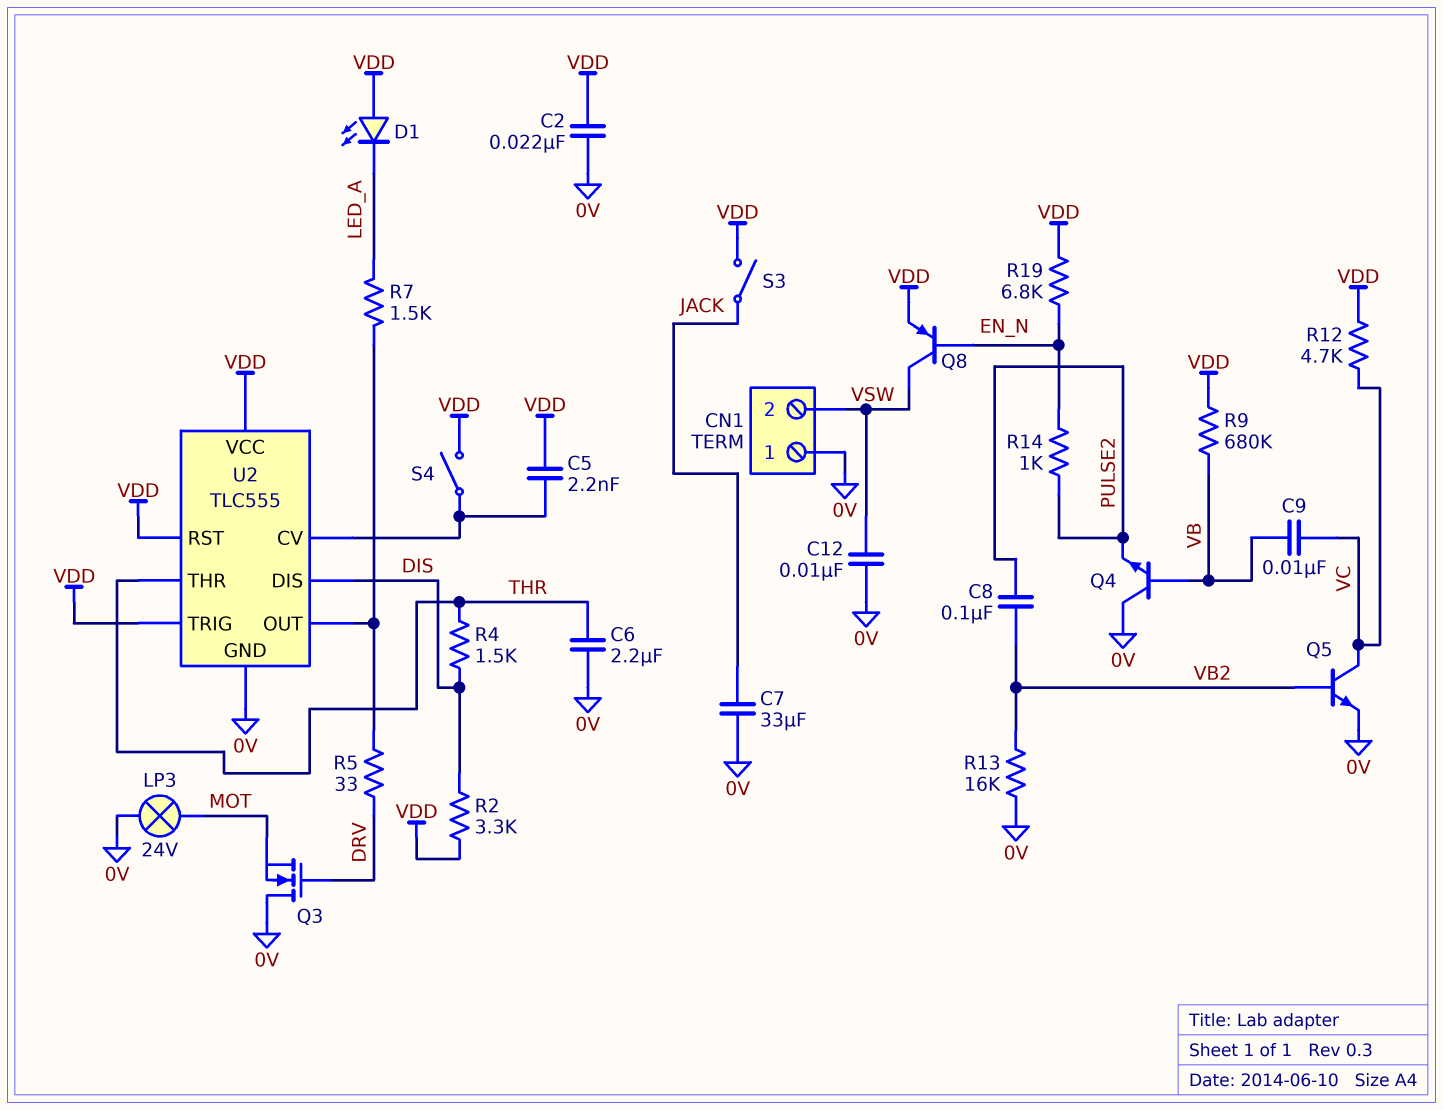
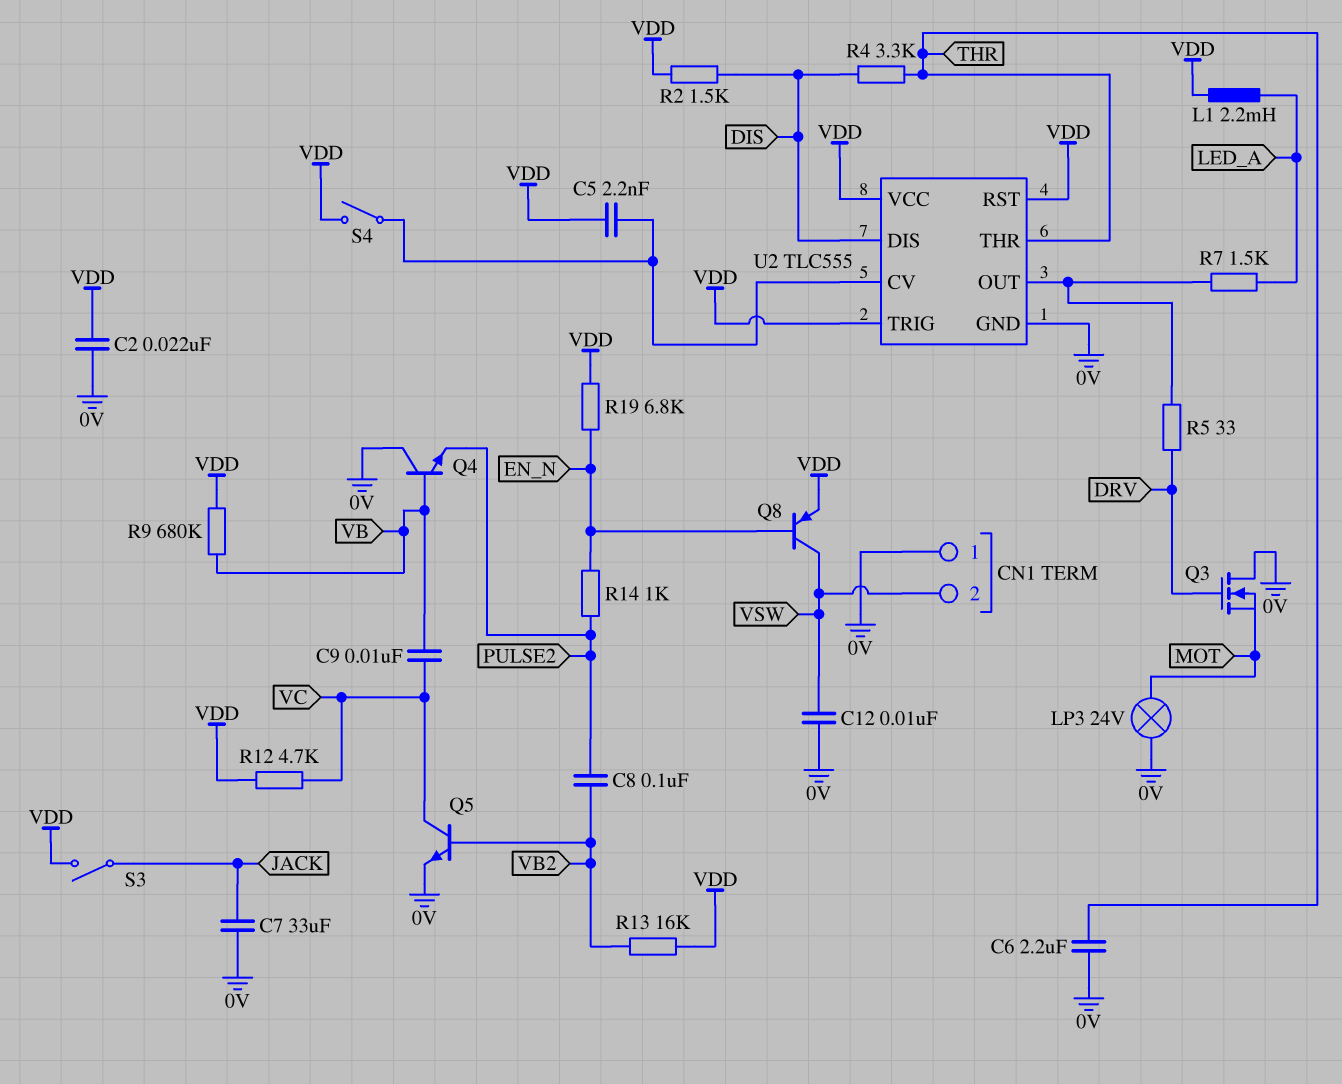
D1: LED (A VDD, K LED_A) -> none
L1: none -> 2.2mH (LED_A, VDD)
R2: 3.3k (DIS, VDD) -> 1.5k (DIS, VDD)
R4: 1.5k (DIS, THR) -> 3.3k (DIS, THR)
R13: 16k (0V, VB2) -> 16k (VB2, VDD)

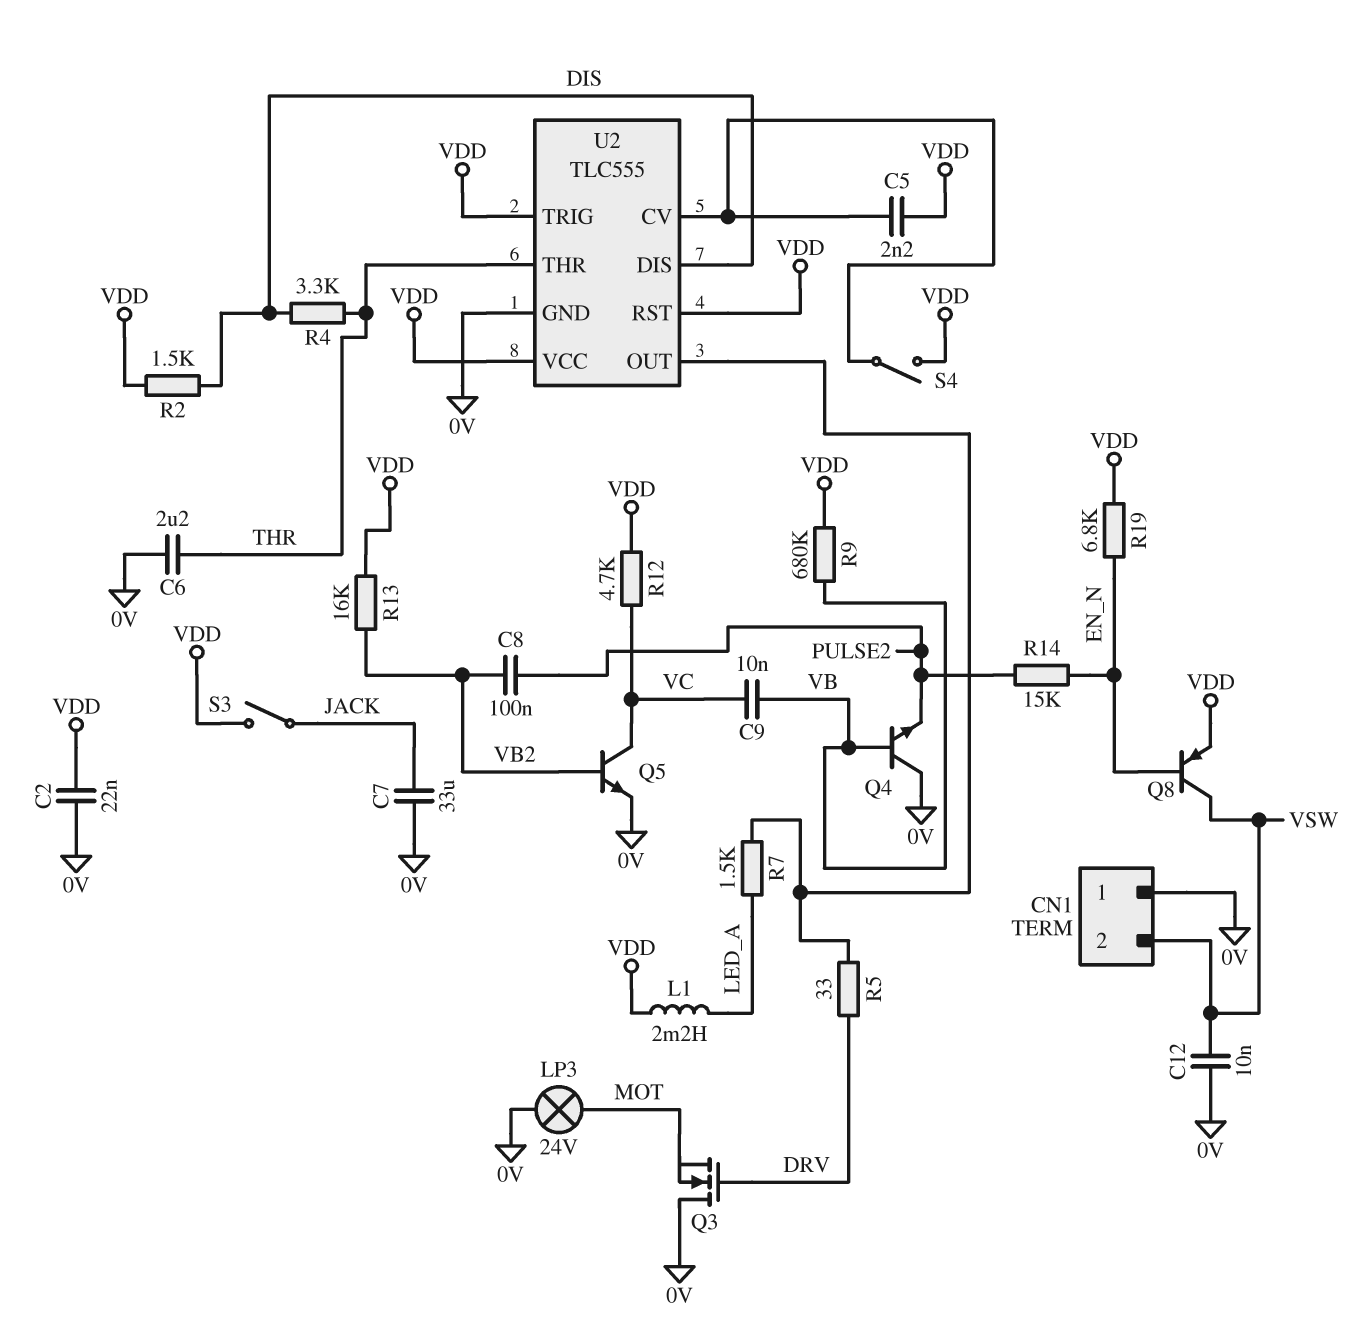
R14: 1k (EN_N, PULSE2) -> 15k (EN_N, PULSE2)

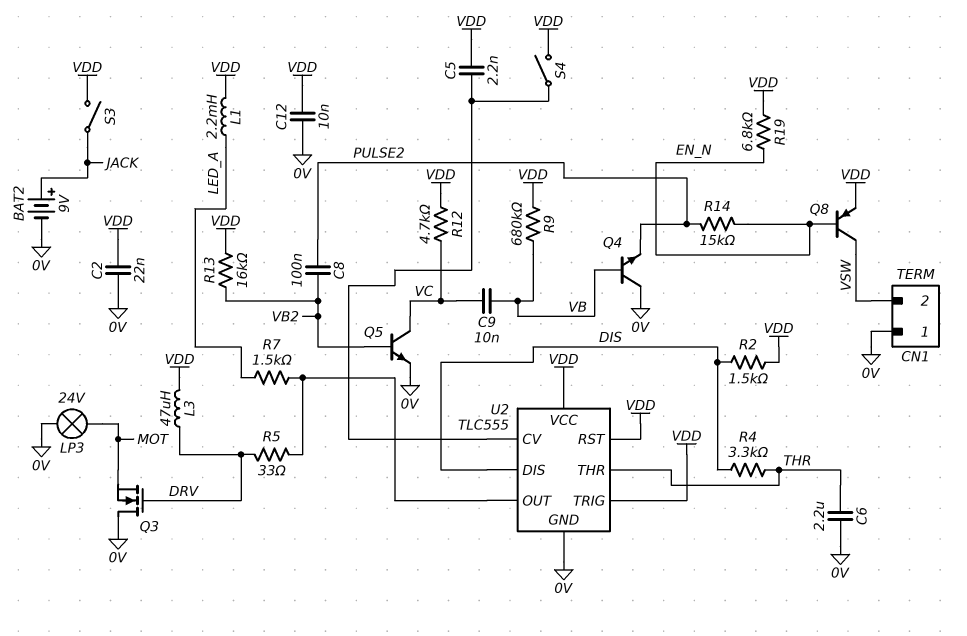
BAT2: none -> 9V (plus JACK, minus 0V)
C7: 33uF (0V, JACK) -> none
C12: 10nF (0V, VSW) -> 10nF (0V, VDD)
L3: none -> 47uH (DRV, VDD)

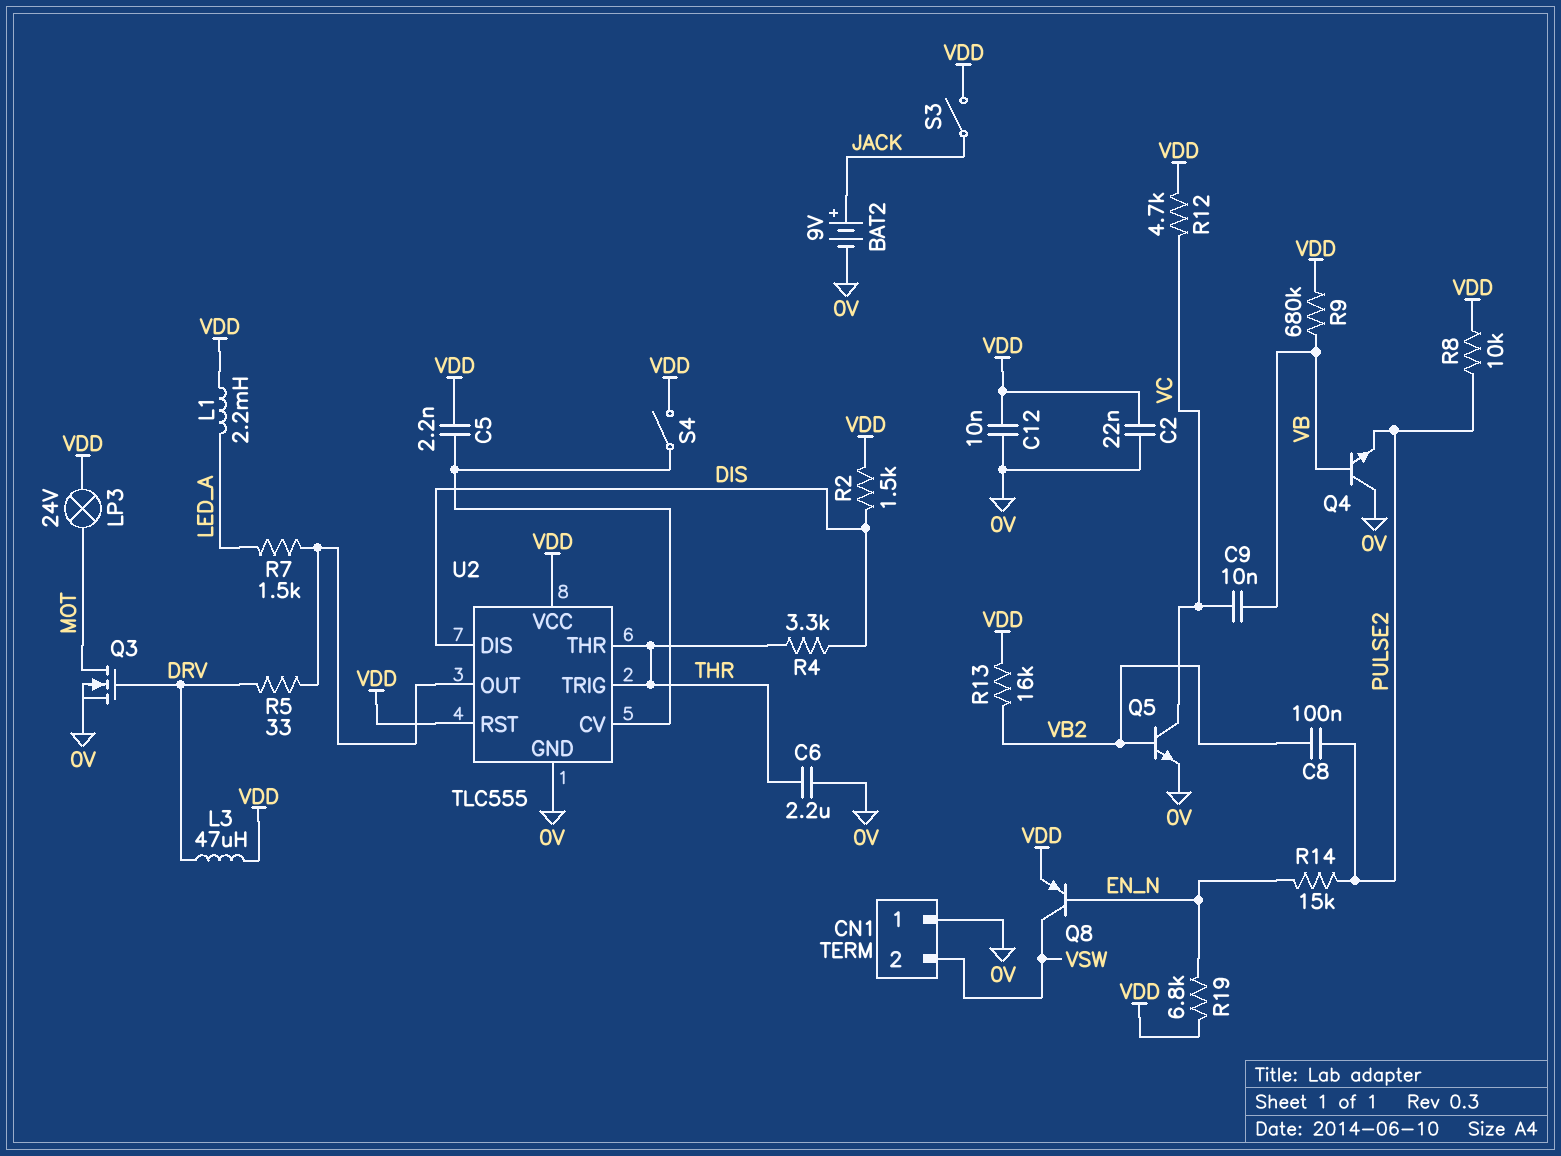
LP3: lamp 24V (0V, MOT) -> lamp 24V (MOT, VDD)
Q3: NMOS (G DRV, D 0V, S MOT) -> NMOS (G DRV, D MOT, S 0V)
R8: none -> 10k (PULSE2, VDD)
U2 pin TRIG: VDD -> THR

